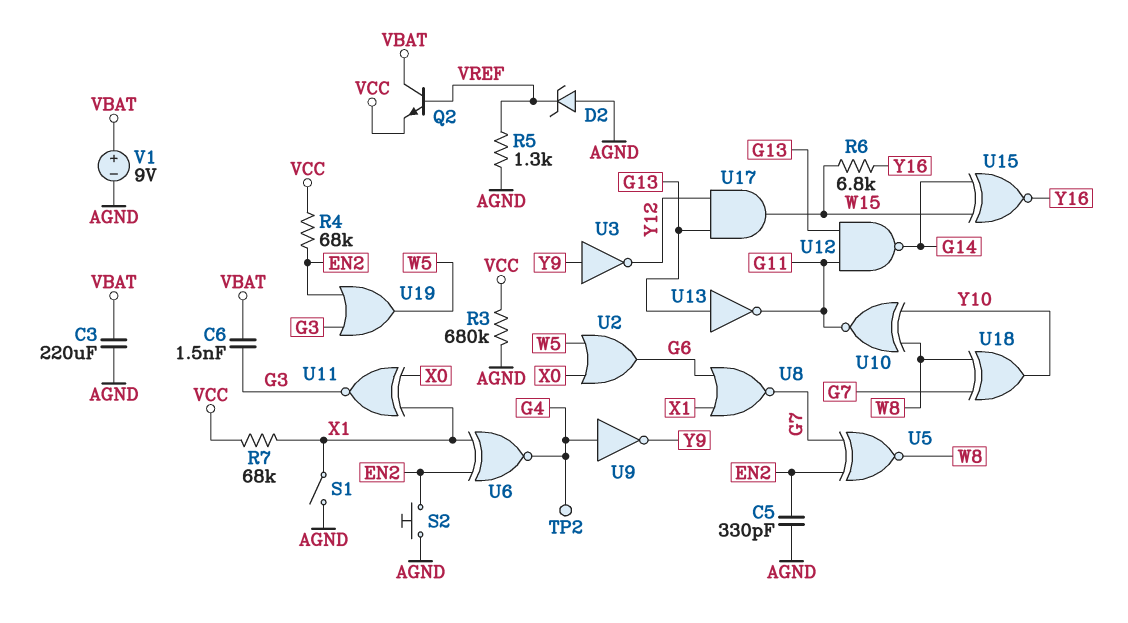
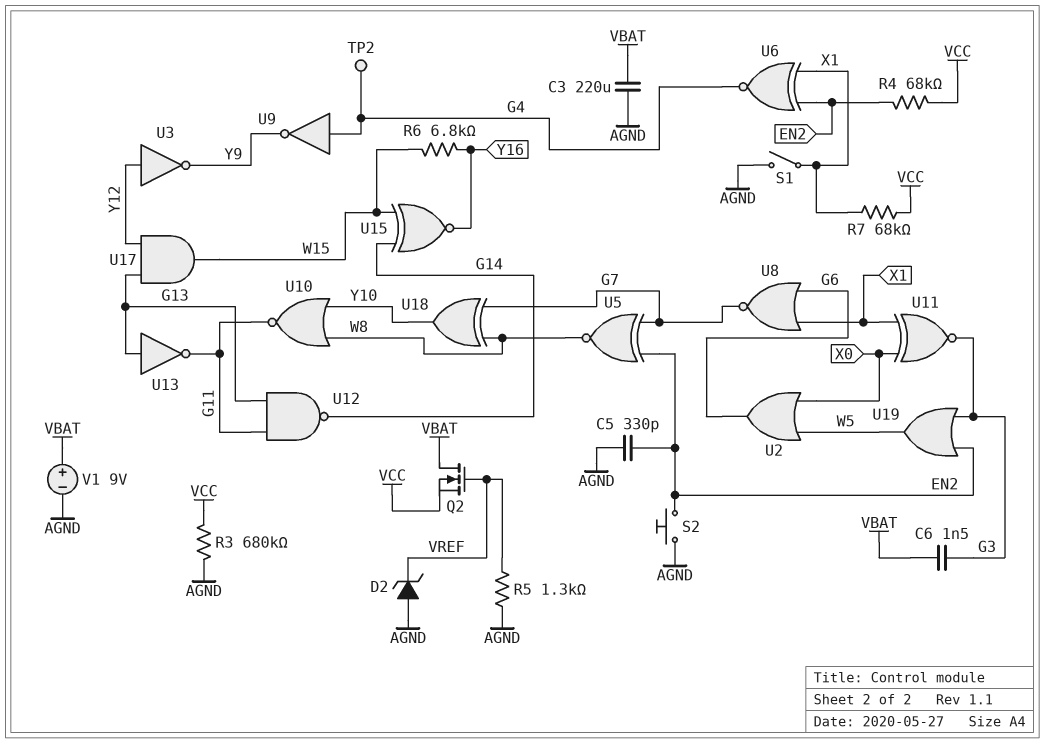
Q2: NPN (B VREF, C VBAT, E VCC) -> NMOS (G VREF, D VBAT, S VCC)
U3: NOT (in Y9, out Y12) -> NOT (in Y12, out Y9)
U10: XNOR (in W8, in Y10, out G11) -> NOR (in W8, in Y10, out G11)

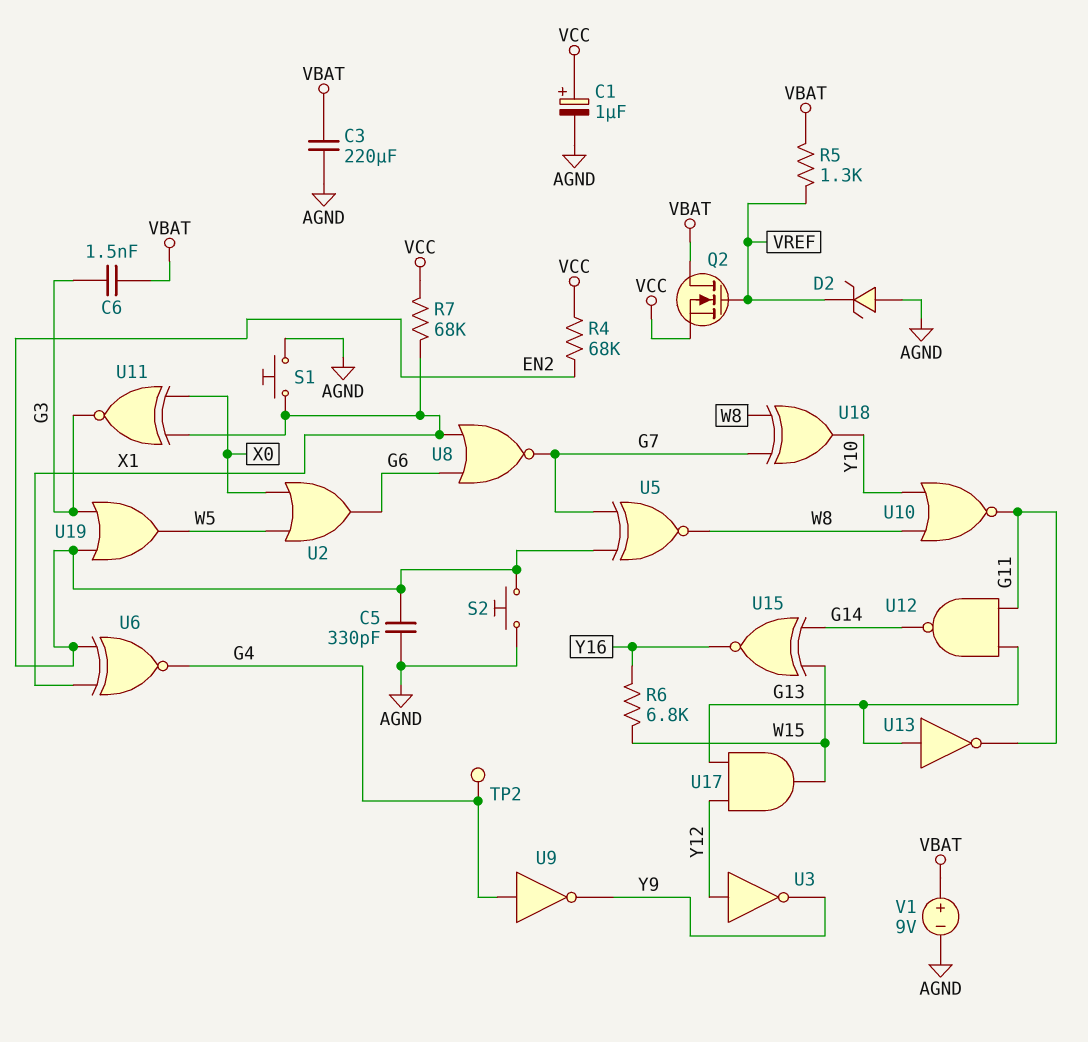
C1: none -> 1uF (plus VCC, minus AGND)
R3: 680k (AGND, VCC) -> none
R5: 1.3k (AGND, VREF) -> 1.3k (VBAT, VREF)
S1: switch (AGND, X1) -> button (AGND, X1)

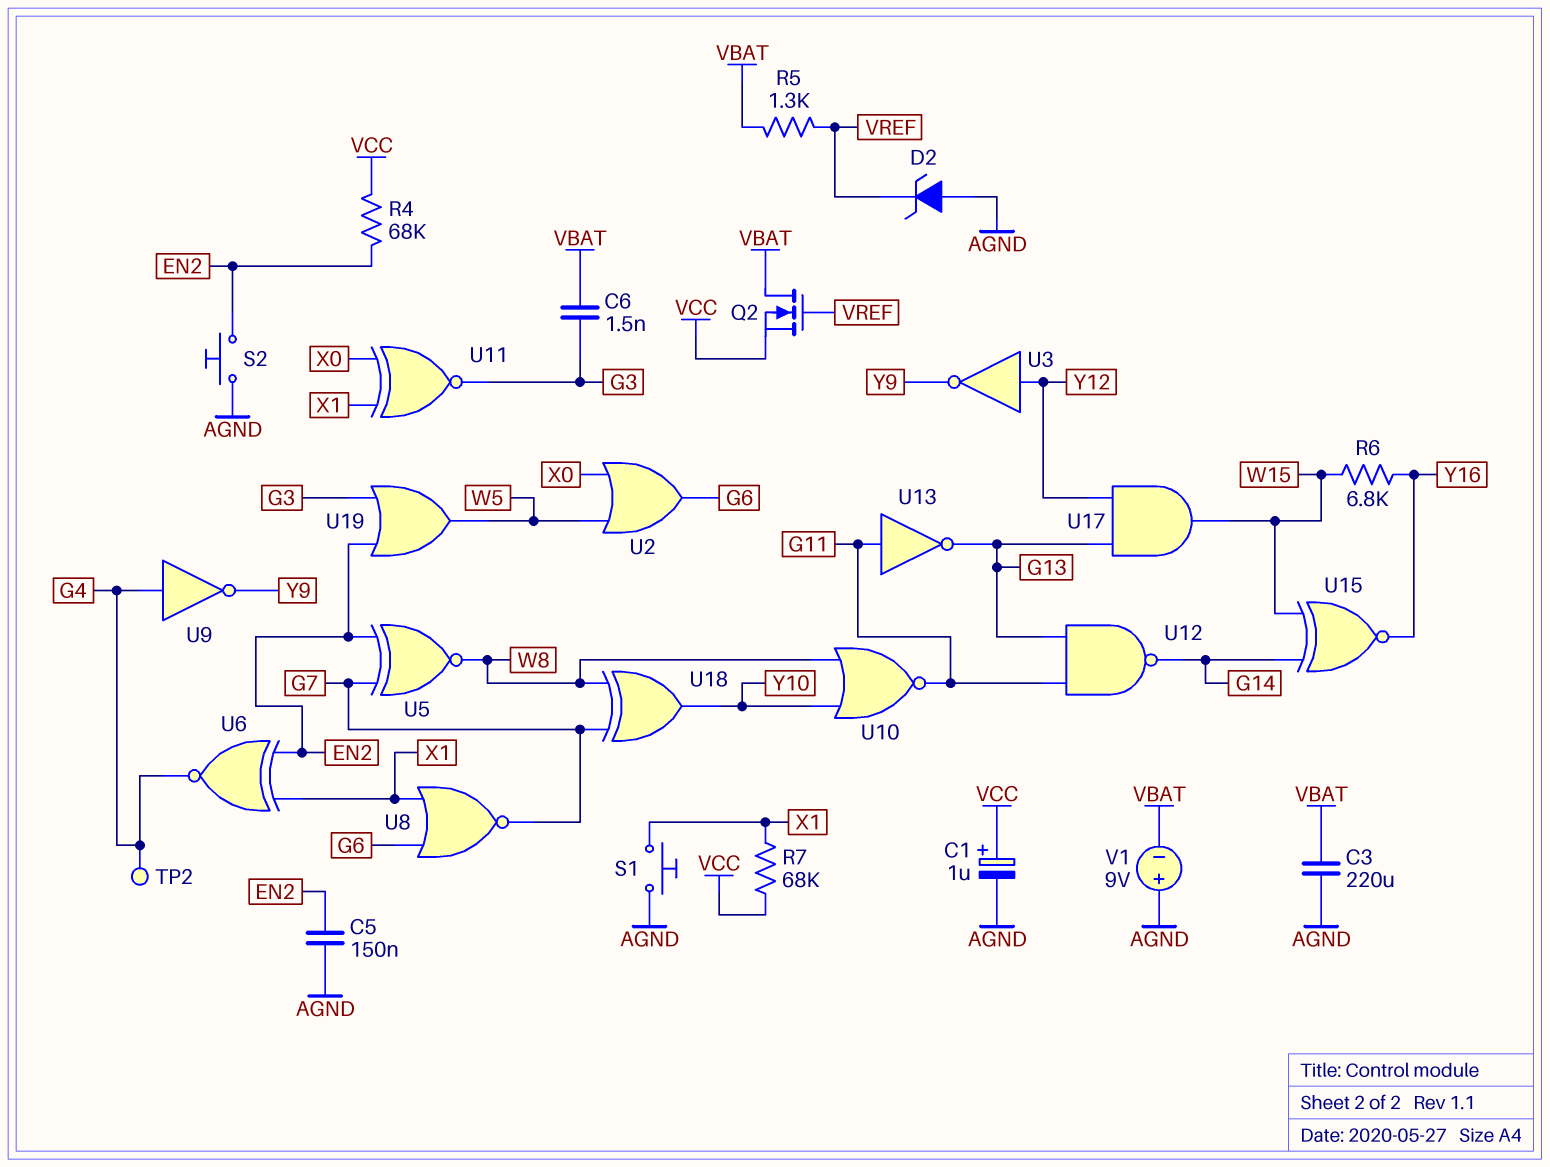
C5: 330pF (AGND, EN2) -> 150nF (AGND, EN2)
U13: NOT (in G13, out G11) -> NOT (in G11, out G13)
V1: 9V (plus VBAT, minus AGND) -> 9V (plus AGND, minus VBAT)

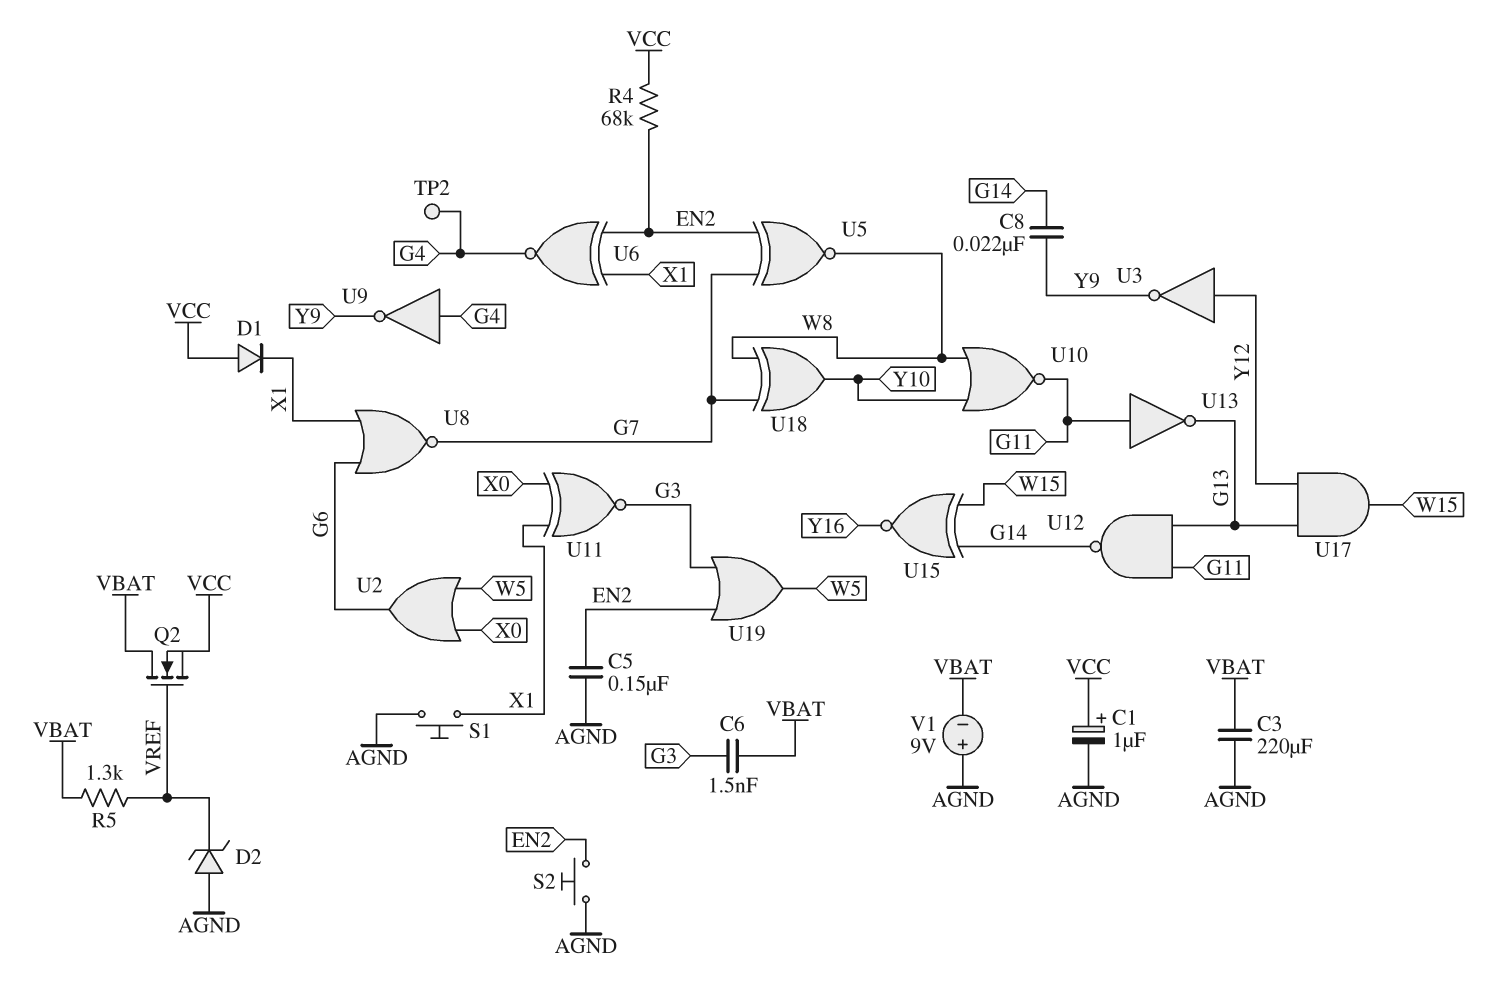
C8: none -> 22nF (G14, Y9)
D1: none -> diode (A VCC, K X1)
R6: 6.8k (W15, Y16) -> none
R7: 68k (VCC, X1) -> none

